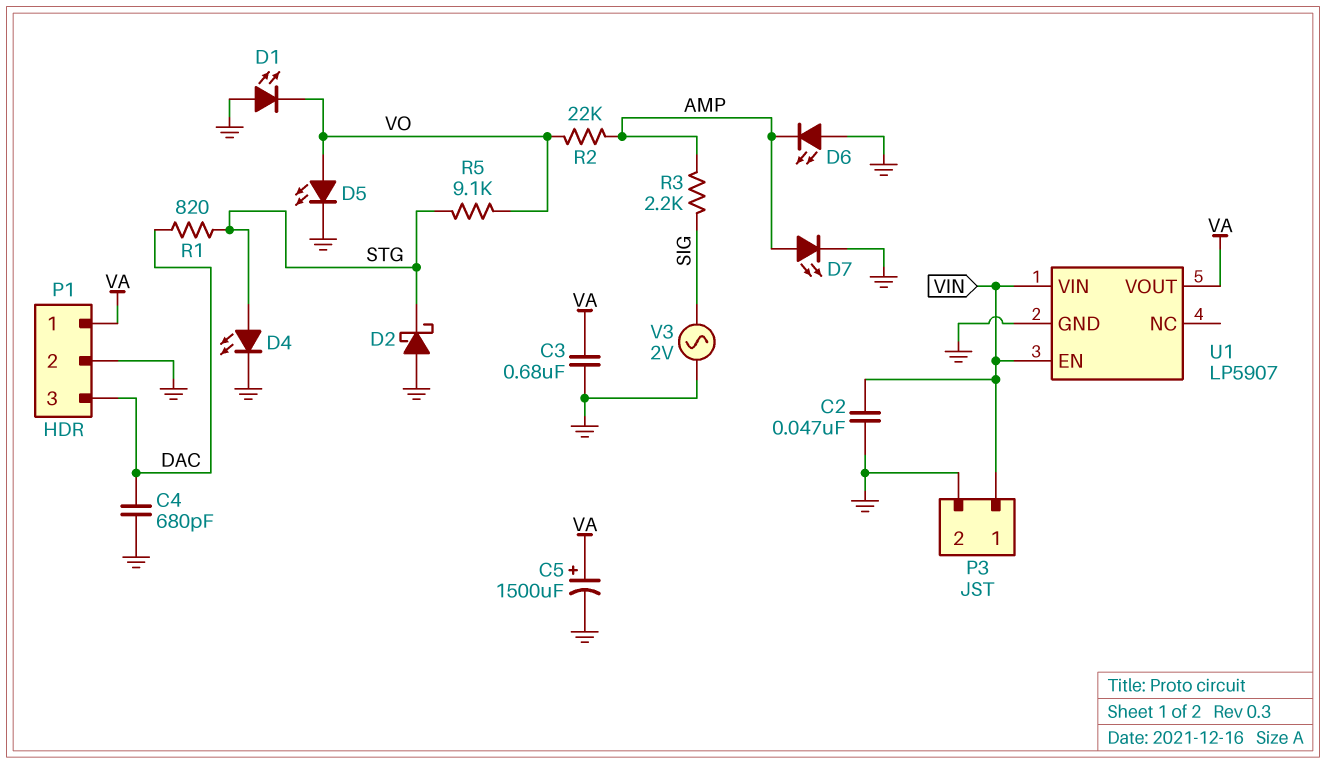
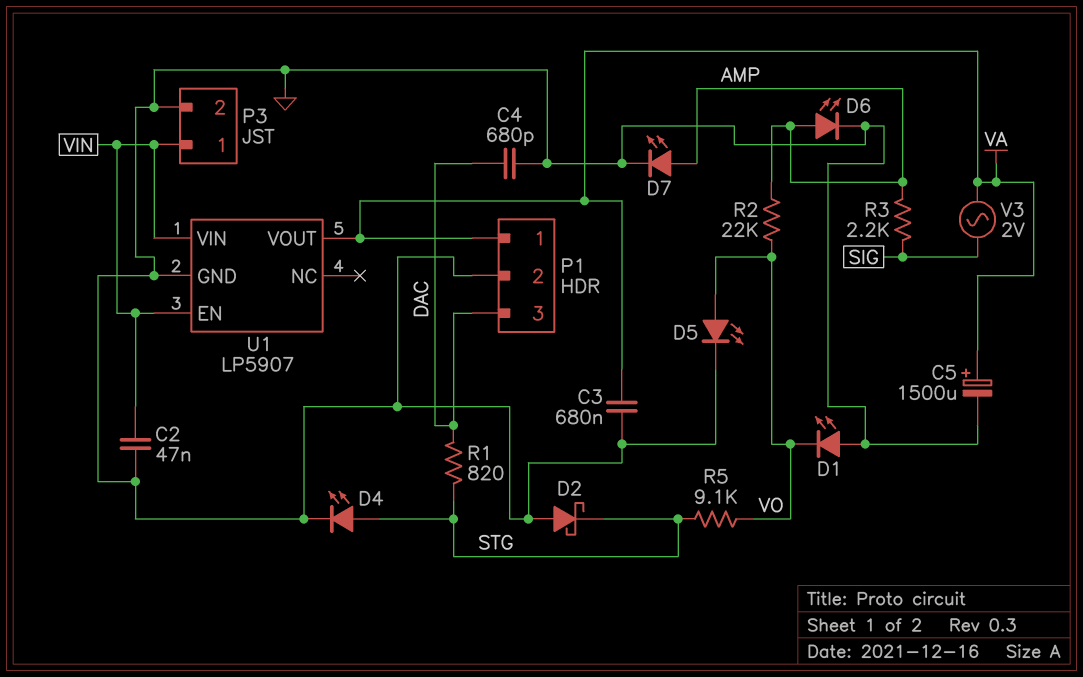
D6: LED (A GND, K AMP) -> LED (A AMP, K GND)
V3: AC 2V (GND, SIG) -> AC 2V (SIG, VA)

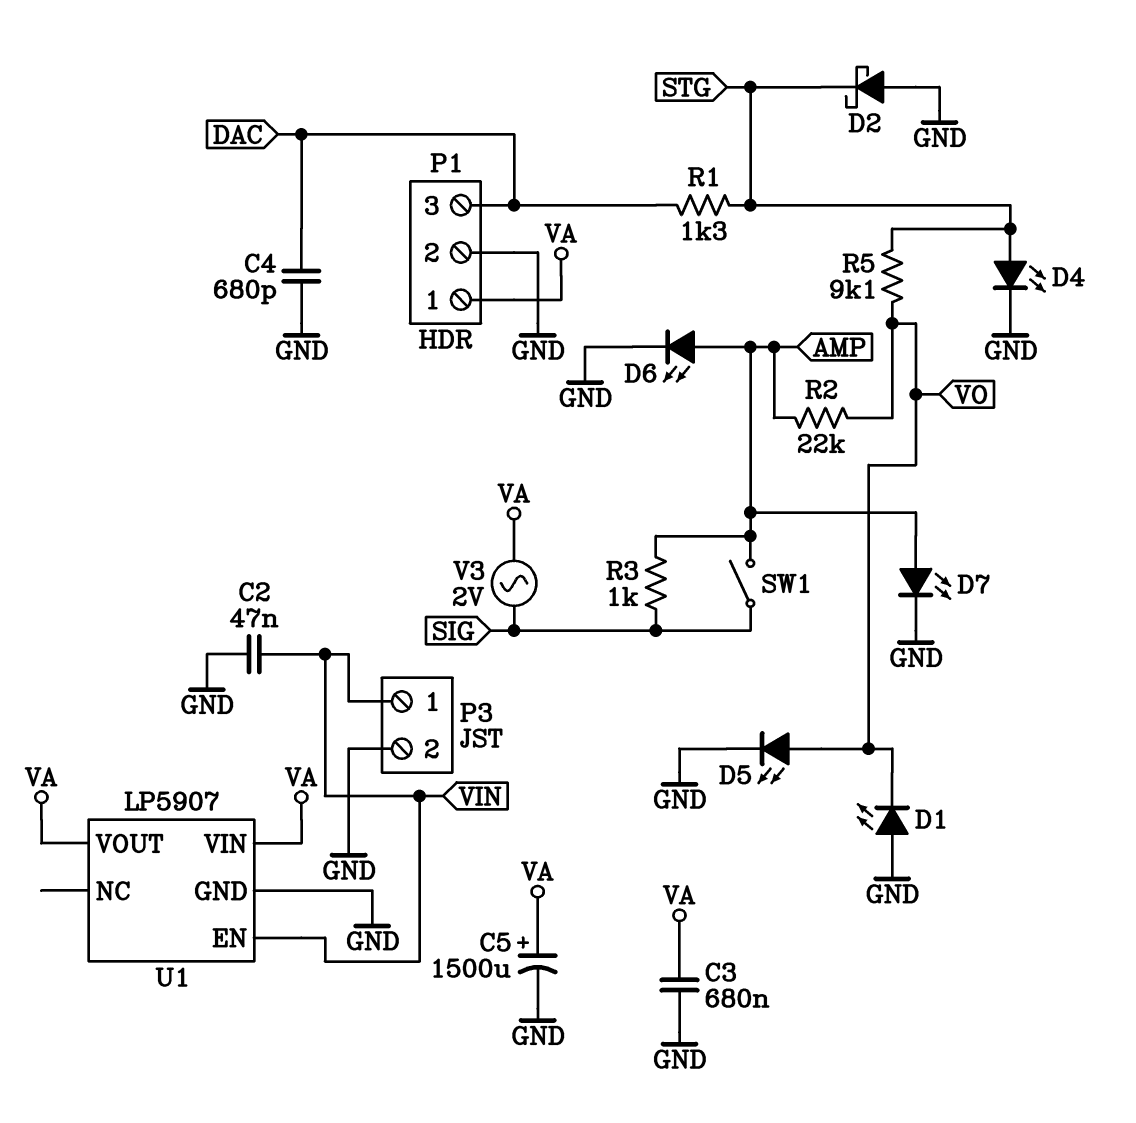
R1: 820 (DAC, STG) -> 1.3k (DAC, STG)
R3: 2.2k (AMP, SIG) -> 1k (AMP, SIG)
SW1: none -> switch (AMP, SIG)
U1 pin VIN: VIN -> VA

